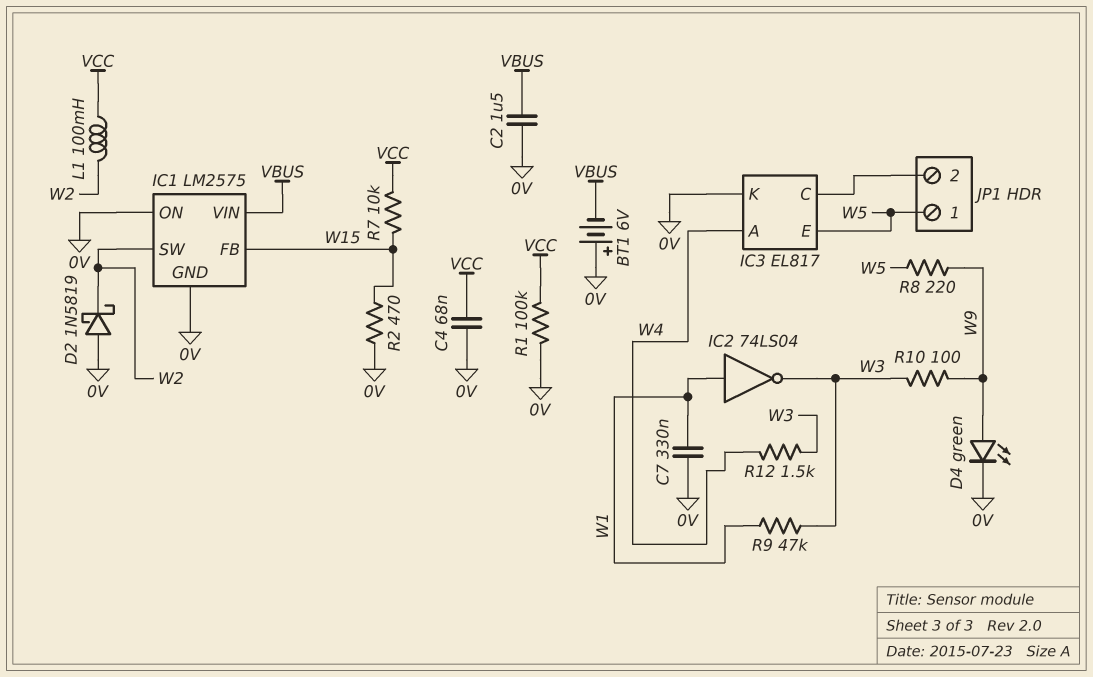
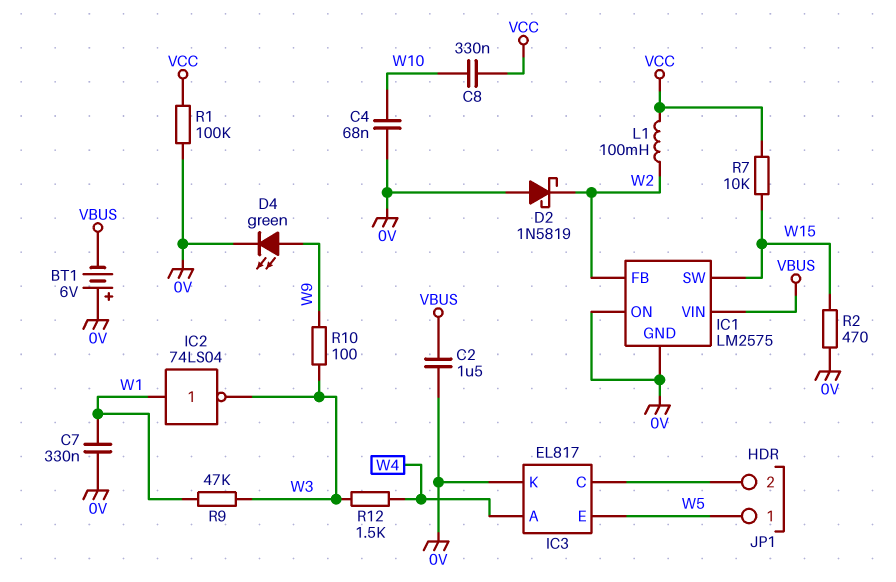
C4: 68nF (0V, VCC) -> 68nF (0V, W10)
C8: none -> 330nF (VCC, W10)
IC1 pin FB: W15 -> W2
IC1 pin SW: W2 -> W15
R8: 220 (W5, W9) -> none

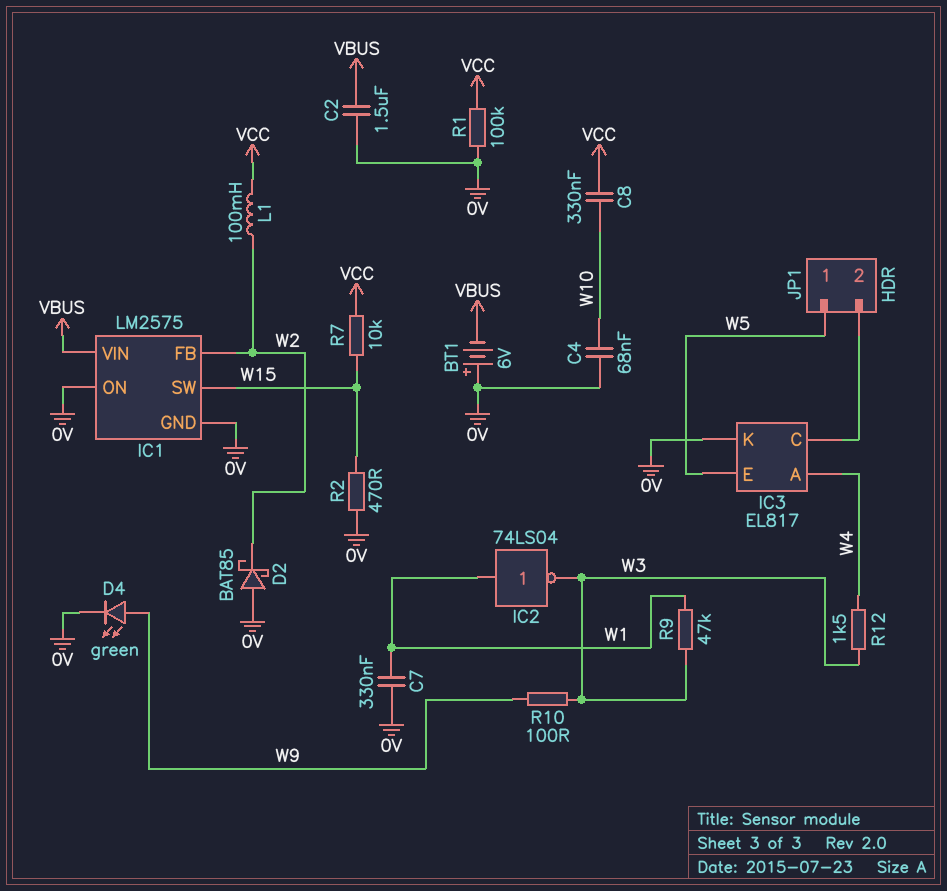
D2: schottky 1N5819 (A 0V, K W2) -> schottky BAT85 (A 0V, K W2)

